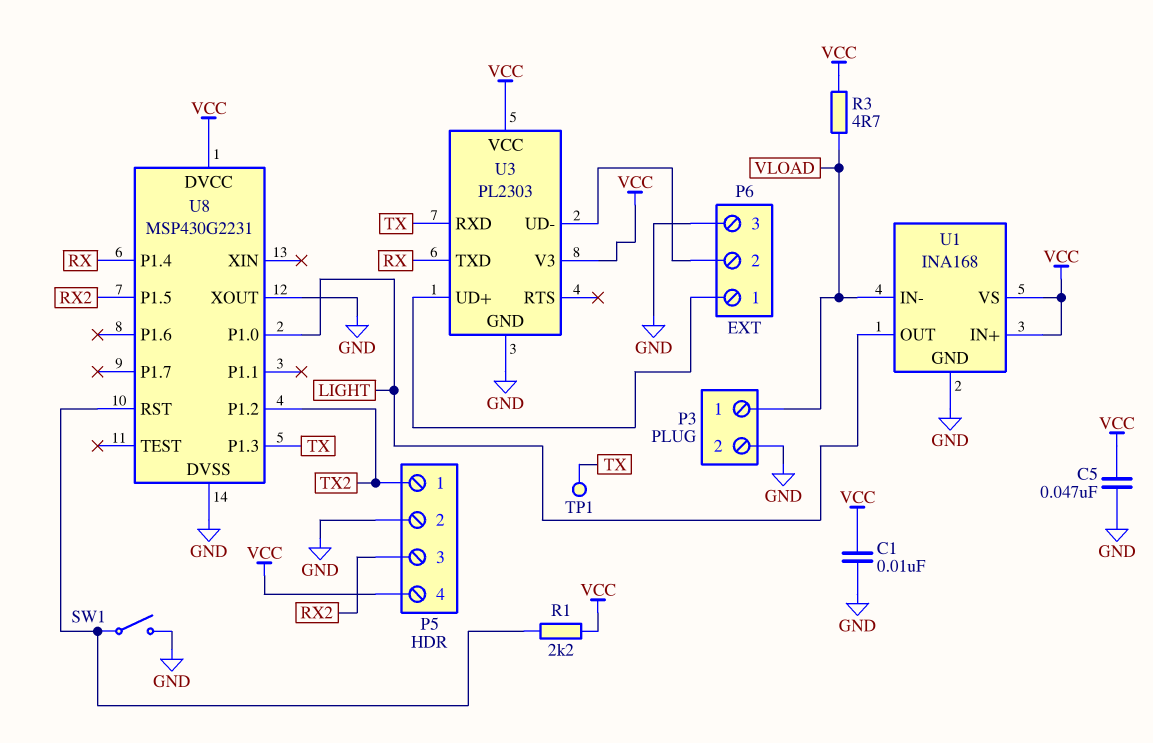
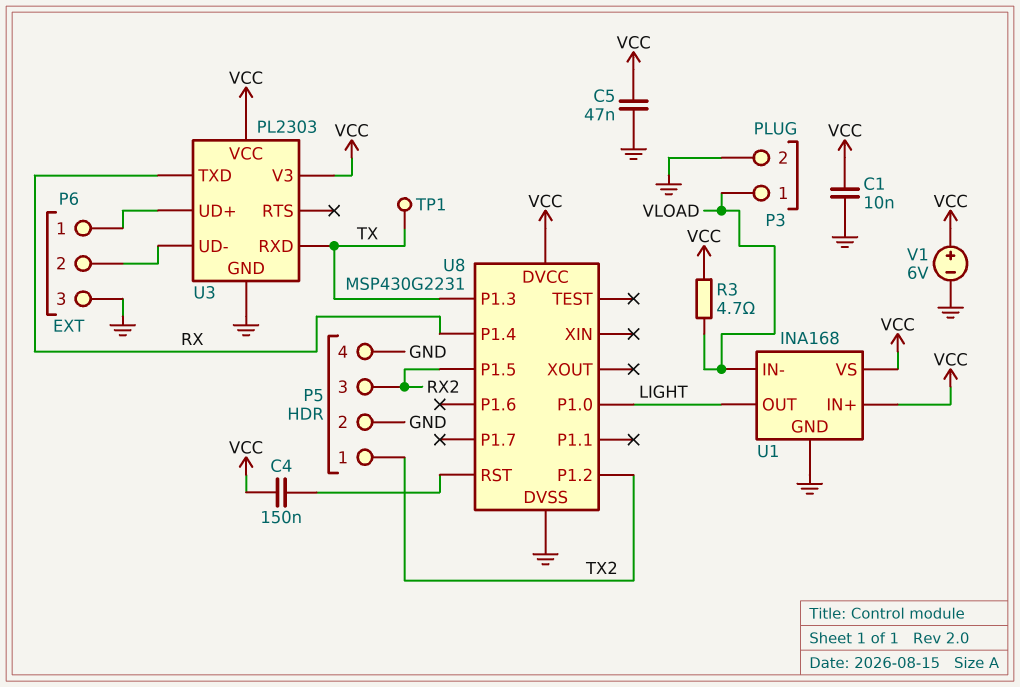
C4: none -> 150nF (U8/RST, VCC)
P5 pin 4: VCC -> GND
R1: 2.2k (U8/RST, VCC) -> none
SW1: switch (GND, U8/RST) -> none
U8 pin XOUT: GND -> none
V1: none -> 6V (plus VCC, minus GND)

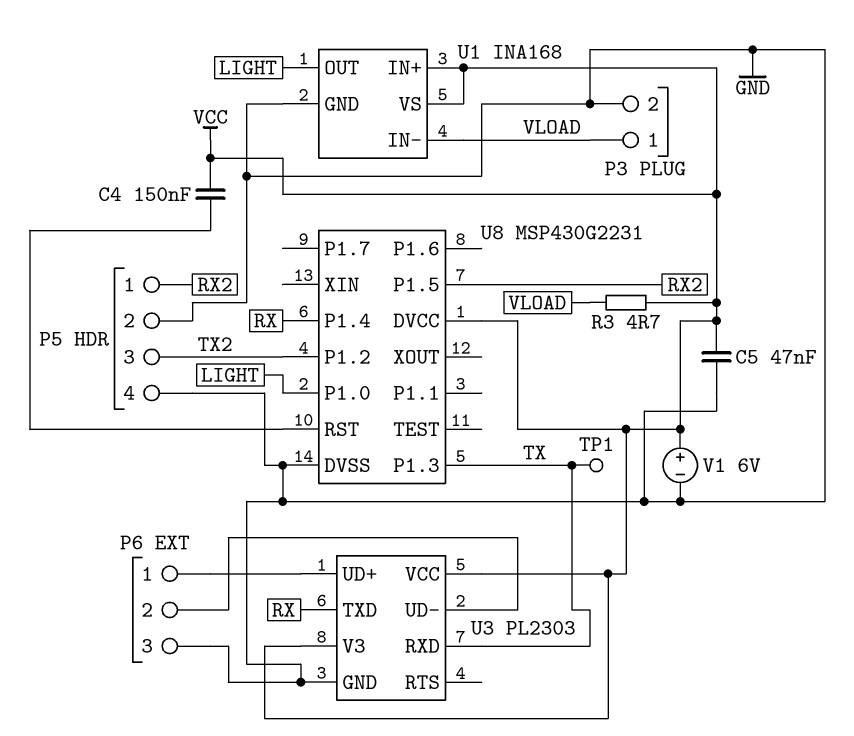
C1: 10nF (GND, VCC) -> none
P5 pin 1: TX2 -> RX2
P5 pin 3: RX2 -> TX2

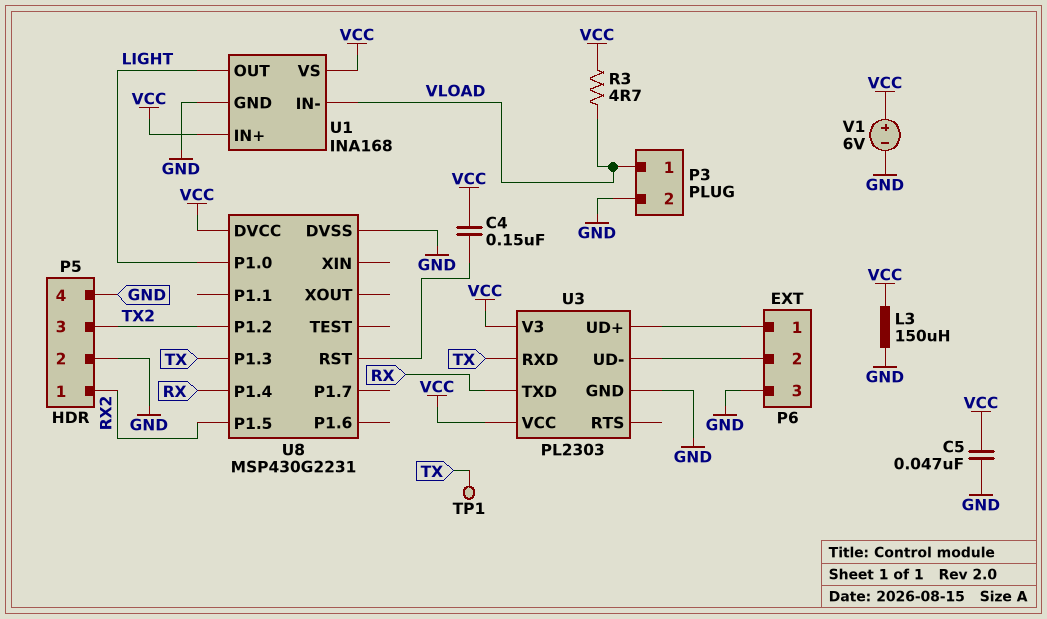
L3: none -> 150uH (GND, VCC)

